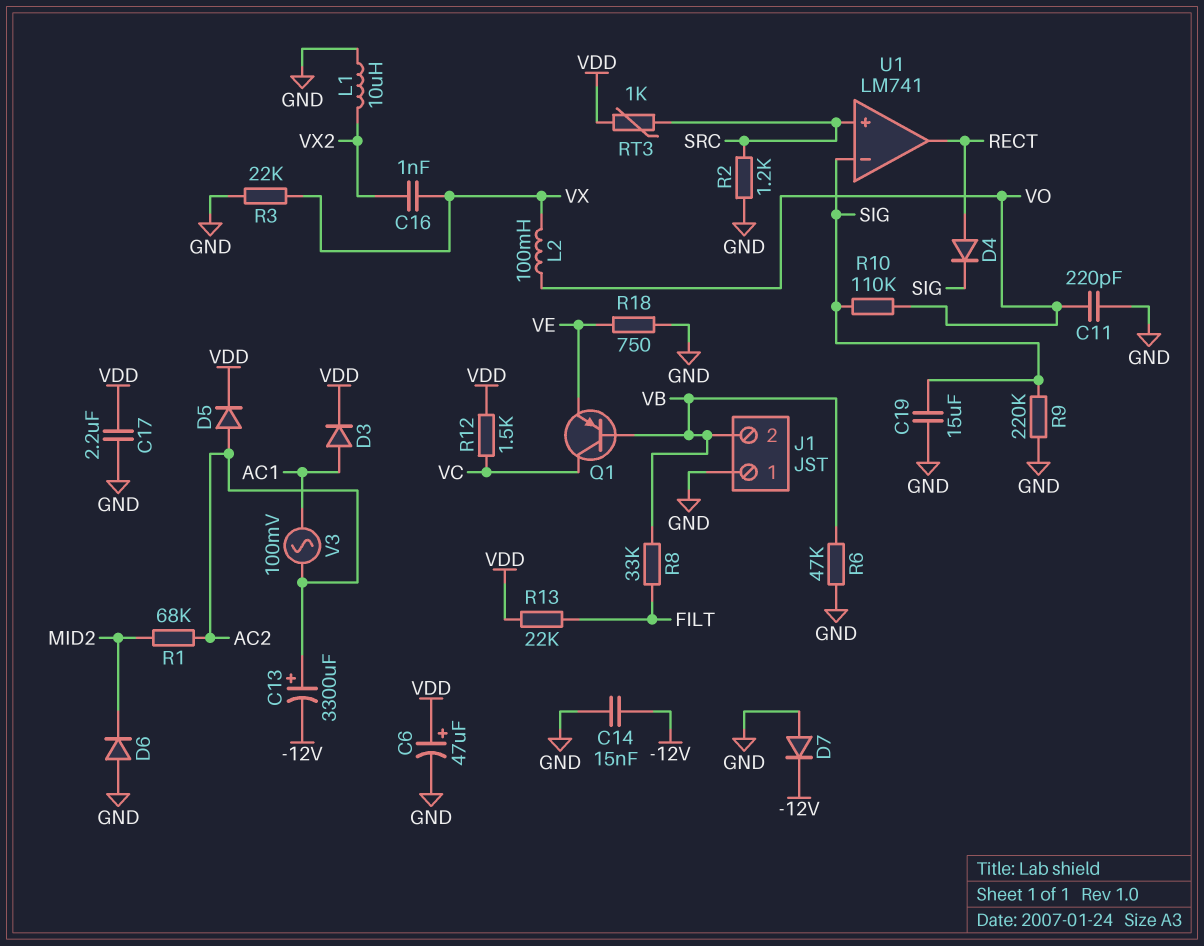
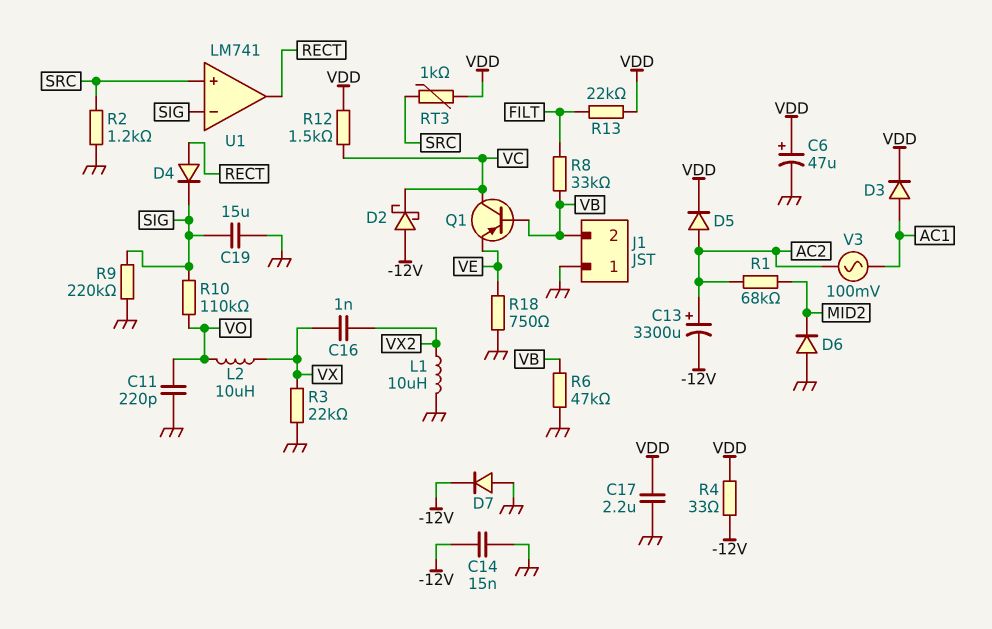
D2: none -> schottky (A -12V, K VC)
L2: 100mH (VO, VX) -> 10uH (VO, VX)
R4: none -> 33 (-12V, VDD)

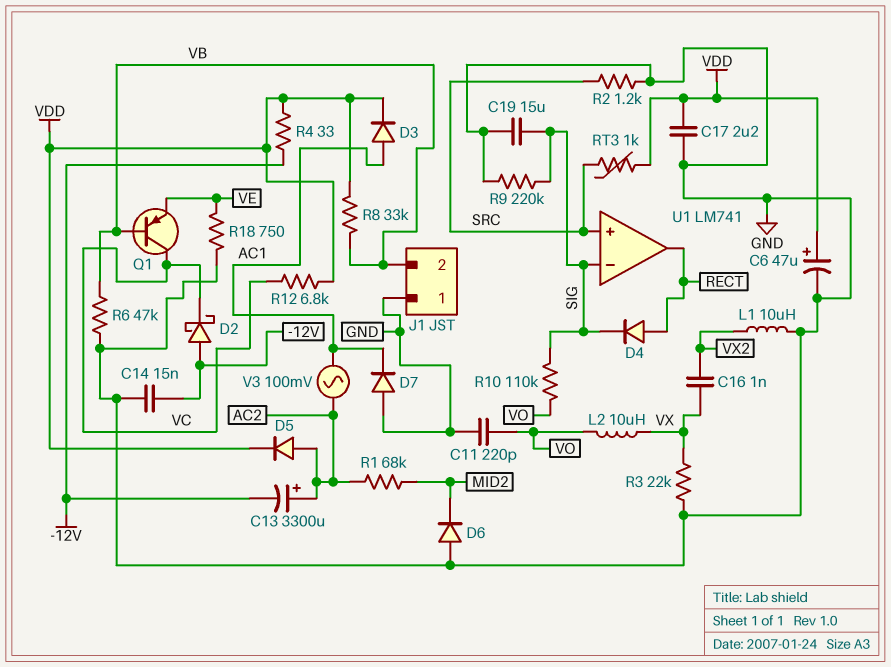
D7: diode (A GND, K -12V) -> diode (A GND, K AC1)
R8: 33k (FILT, VB) -> 33k (VB, VDD)
R12: 1.5k (VC, VDD) -> 6.8k (VC, VDD)
R13: 22k (FILT, VDD) -> none

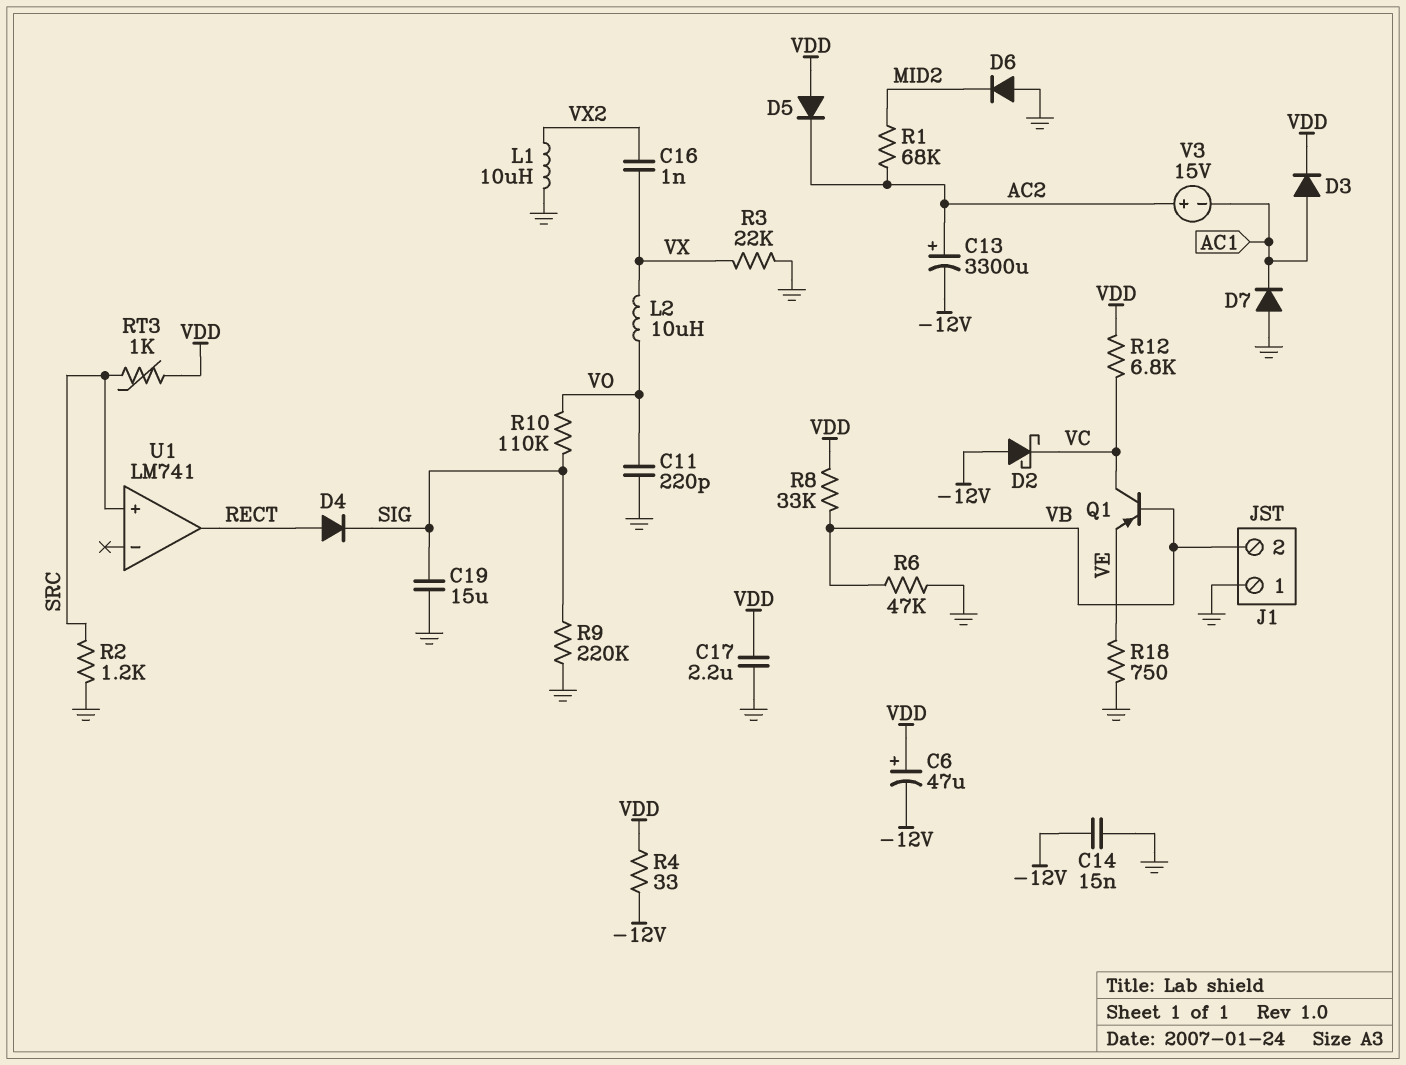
C6: 47uF (plus VDD, minus GND) -> 47uF (plus VDD, minus -12V)
D5: diode (A AC2, K VDD) -> diode (A VDD, K AC2)
U1 pin in-: SIG -> none
V3: AC 100mV (AC1, AC2) -> 15V (plus AC2, minus AC1)

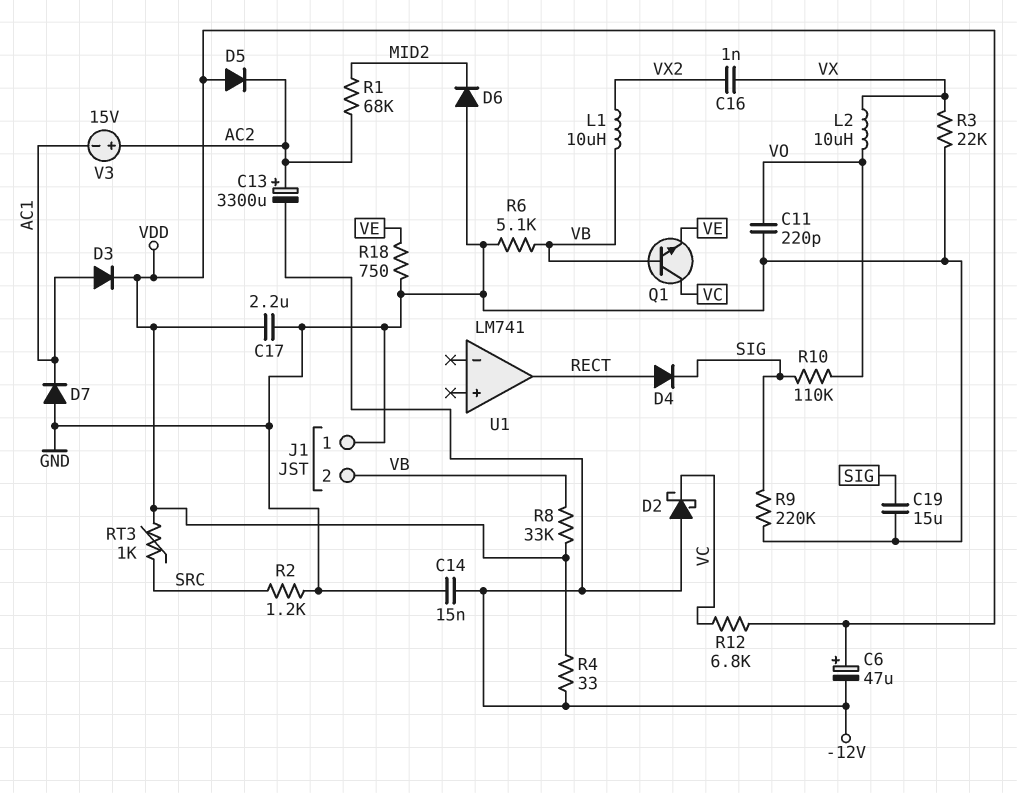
L1: 10uH (GND, VX2) -> 10uH (VB, VX2)
Q1: PNP (B VB, C VC, E VE) -> NPN (B VB, C VC, E VE)
R6: 47k (GND, VB) -> 5.1k (GND, VB)
U1 pin in+: SRC -> none

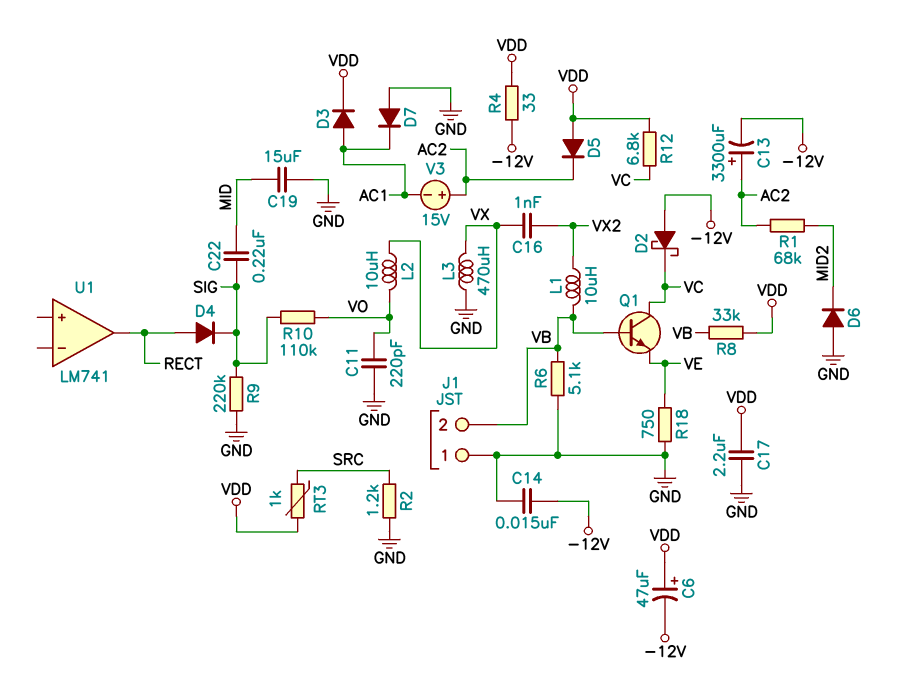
C19: 15uF (GND, SIG) -> 15uF (GND, MID)
C22: none -> 220nF (MID, SIG)
L3: none -> 470uH (GND, VX)
R3: 22k (GND, VX) -> none

